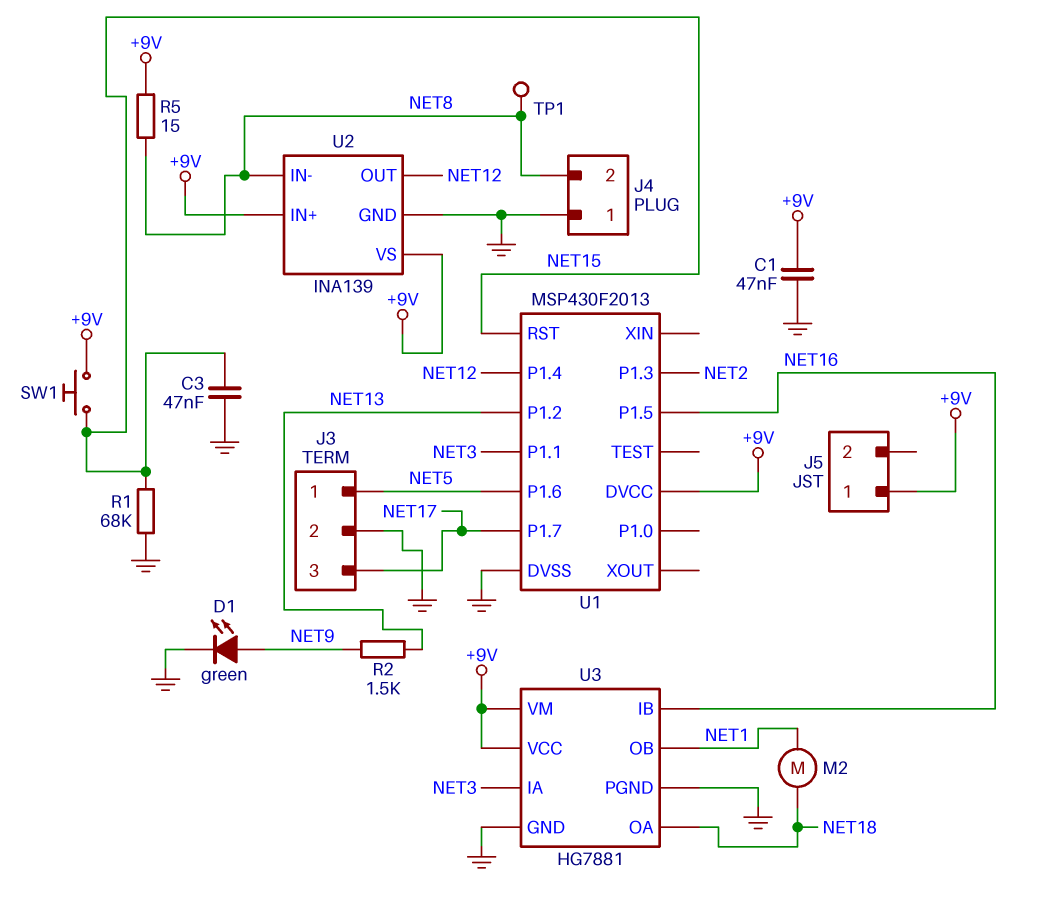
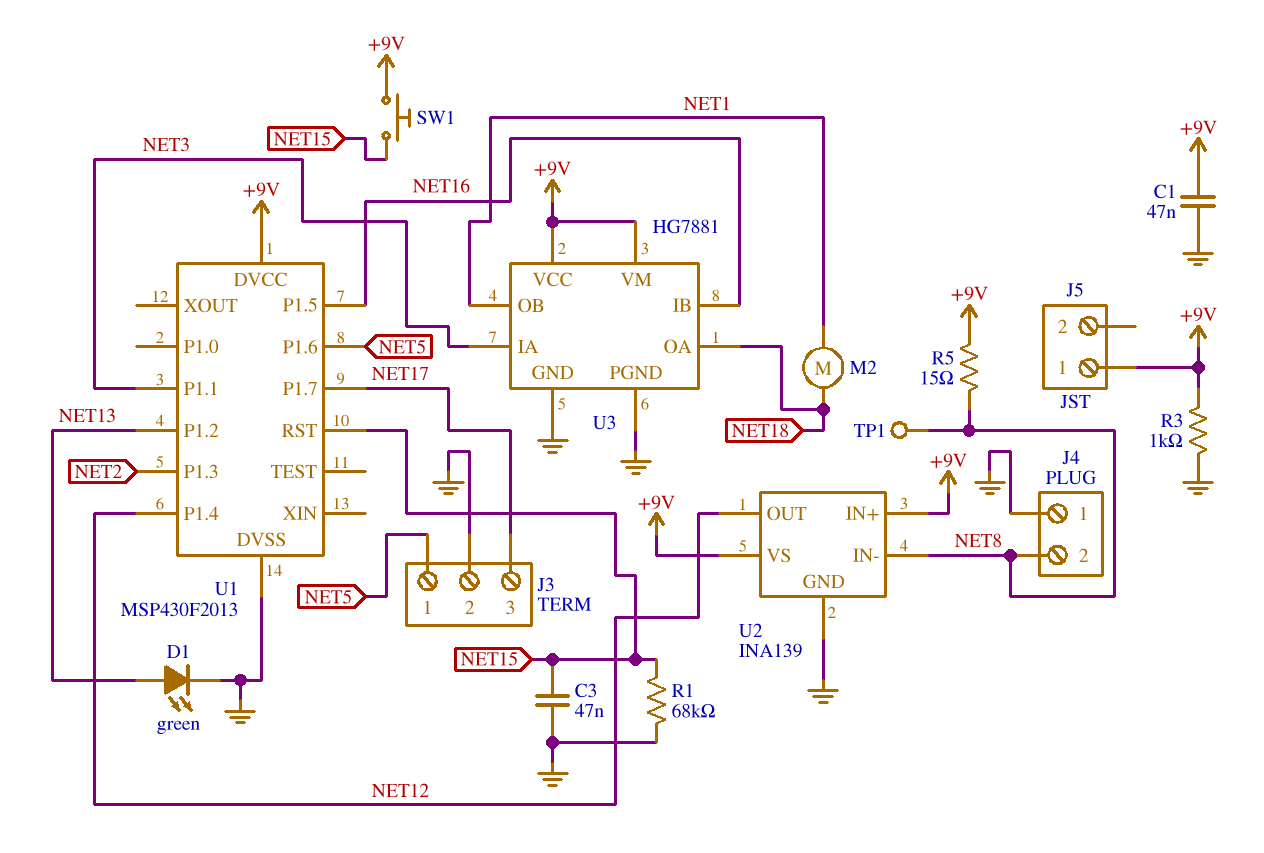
D1: LED green (A NET9, K GND) -> LED green (A NET13, K GND)
R2: 1.5k (NET9, NET13) -> none
R3: none -> 1k (+9V, GND)

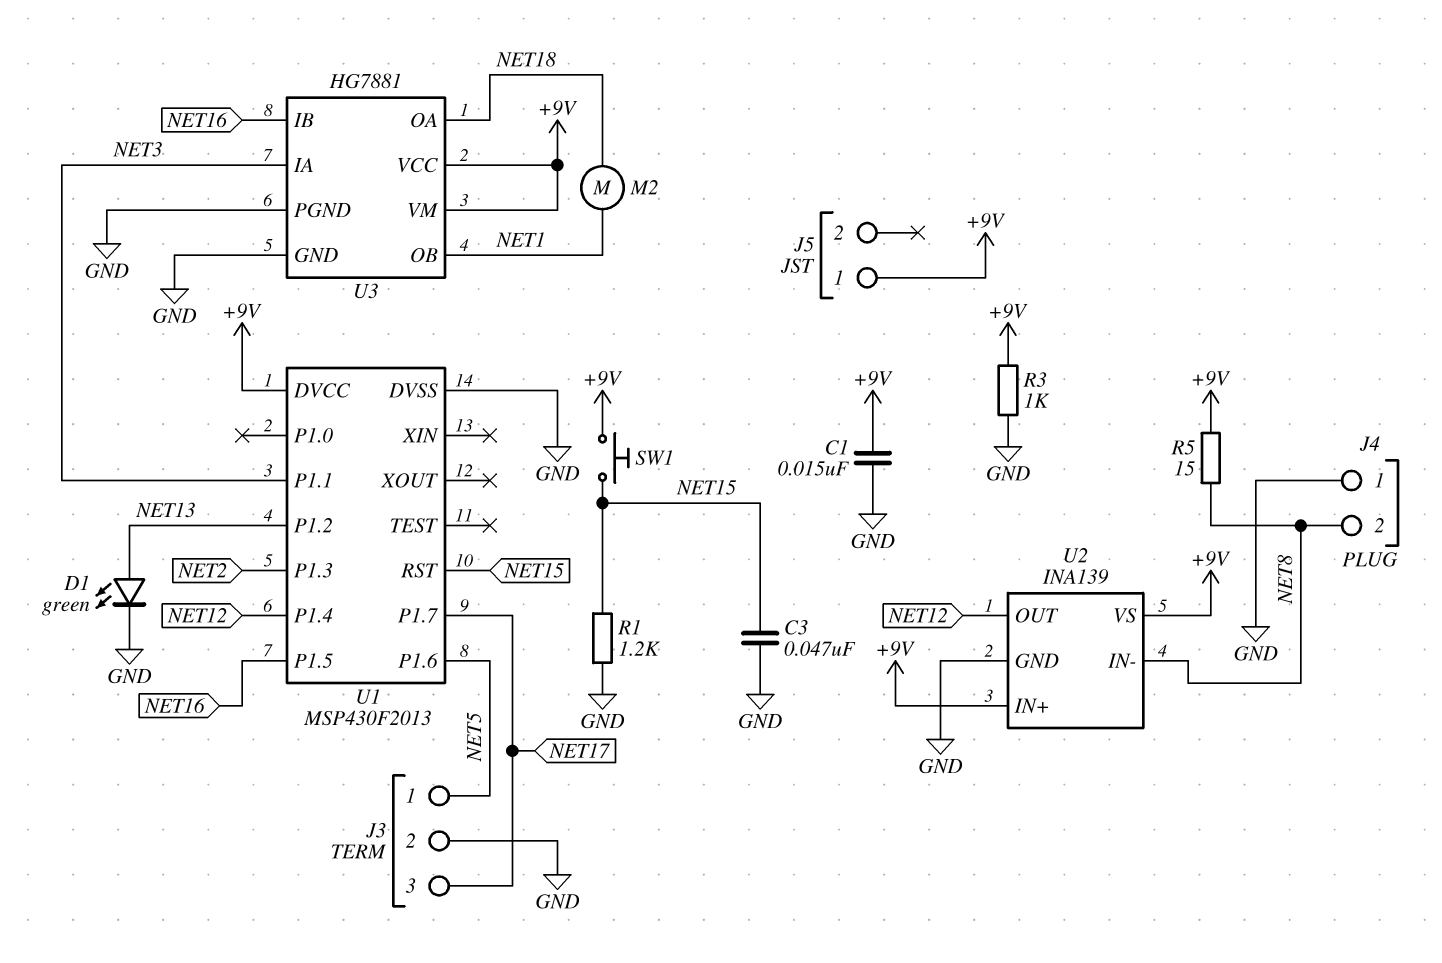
C1: 47nF (+9V, GND) -> 15nF (+9V, GND)
R1: 68k (GND, NET15) -> 1.2k (GND, NET15)
TP1: test point (NET8) -> none

